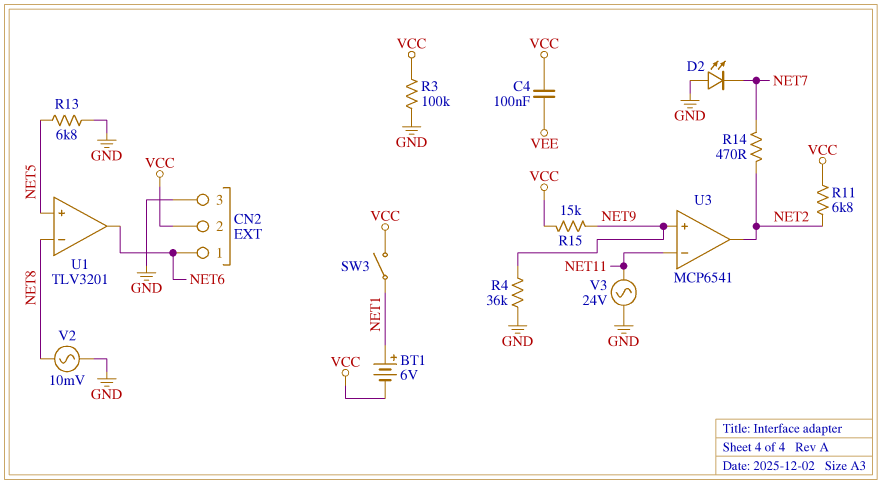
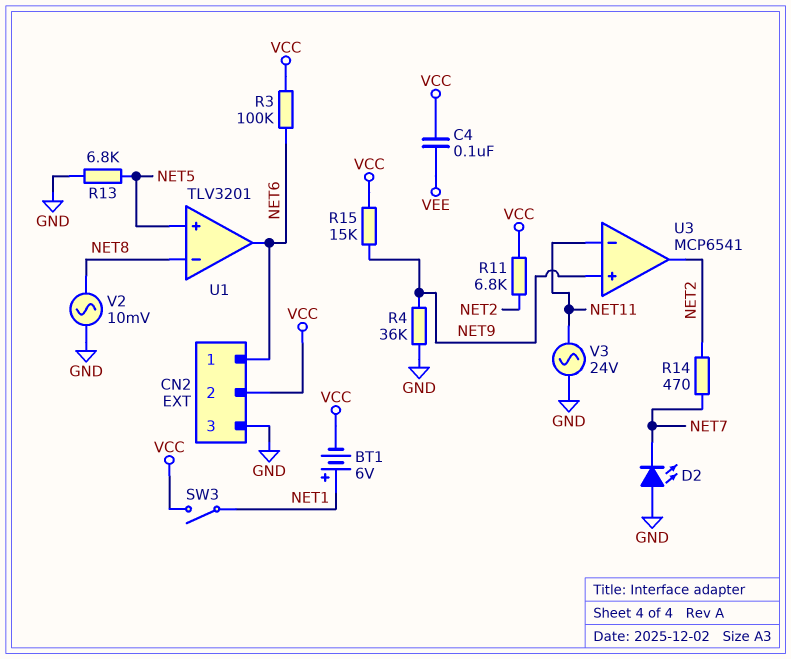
R3: 100k (GND, VCC) -> 100k (NET6, VCC)

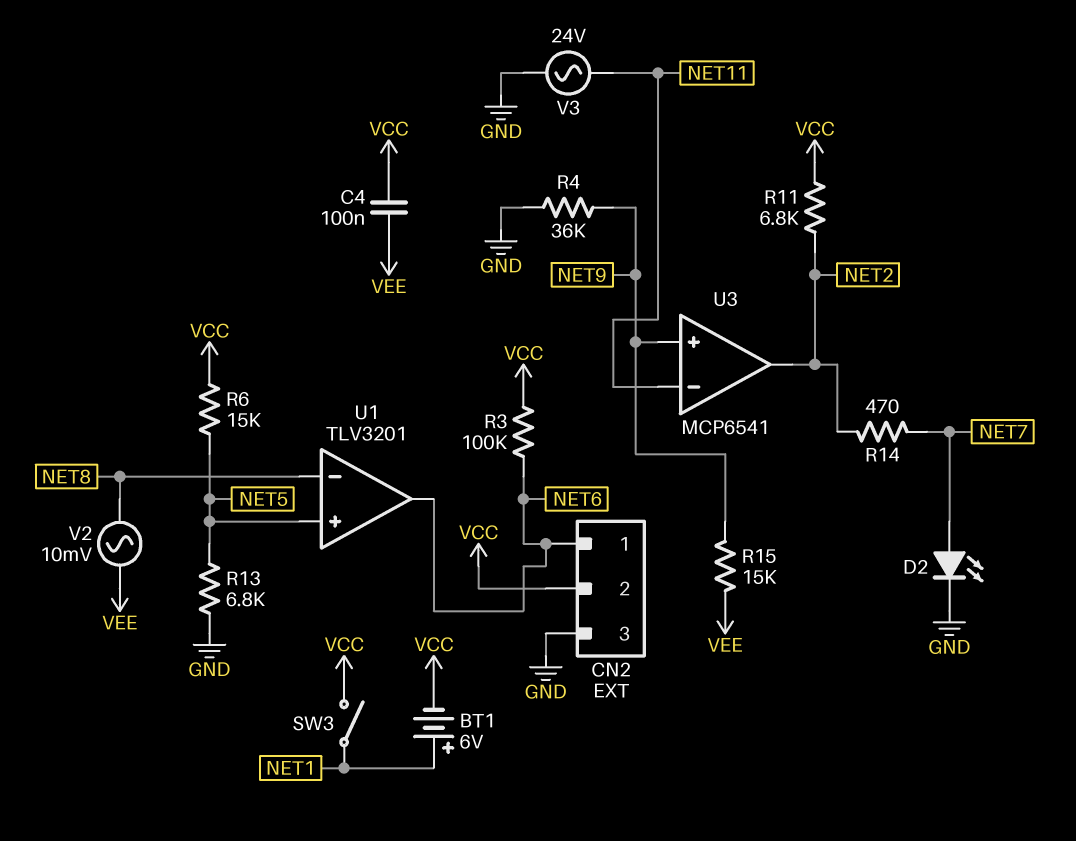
D2: LED (A GND, K NET7) -> LED (A NET7, K GND)
R6: none -> 15k (NET5, VCC)
R15: 15k (NET9, VCC) -> 15k (NET9, VEE)
V2: AC 10mV (GND, NET8) -> AC 10mV (NET8, VEE)

